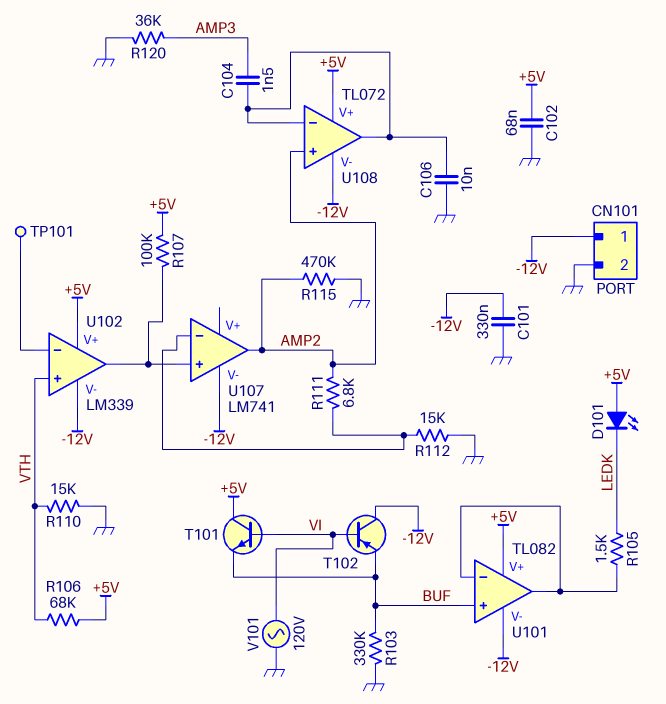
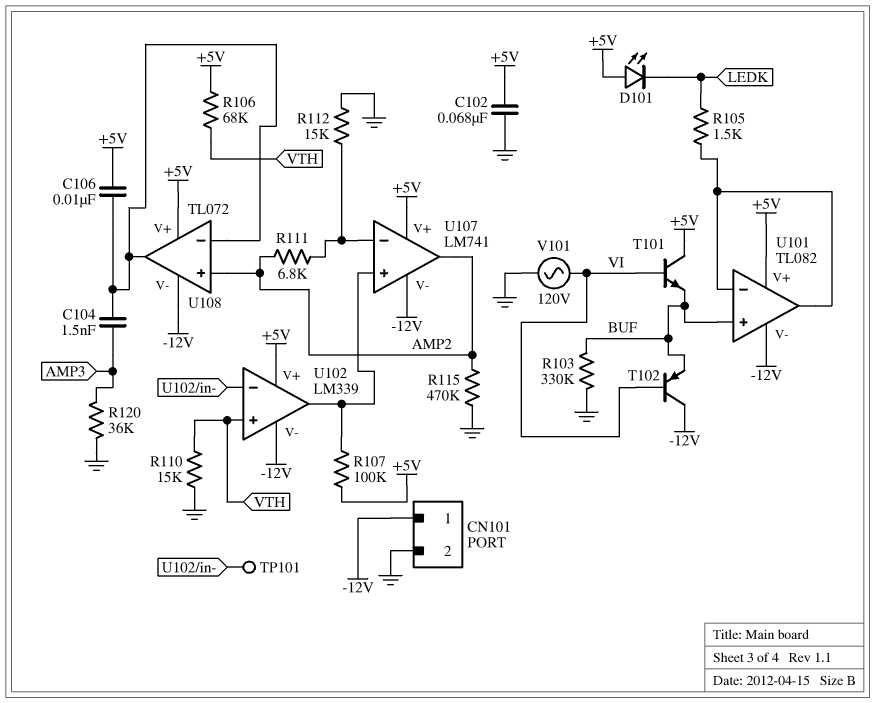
C101: 330nF (-12V, GND) -> none
C106: 10nF (GND, U108/in-) -> 10nF (+5V, U108/in-)
U107 pin V+: none -> +5V

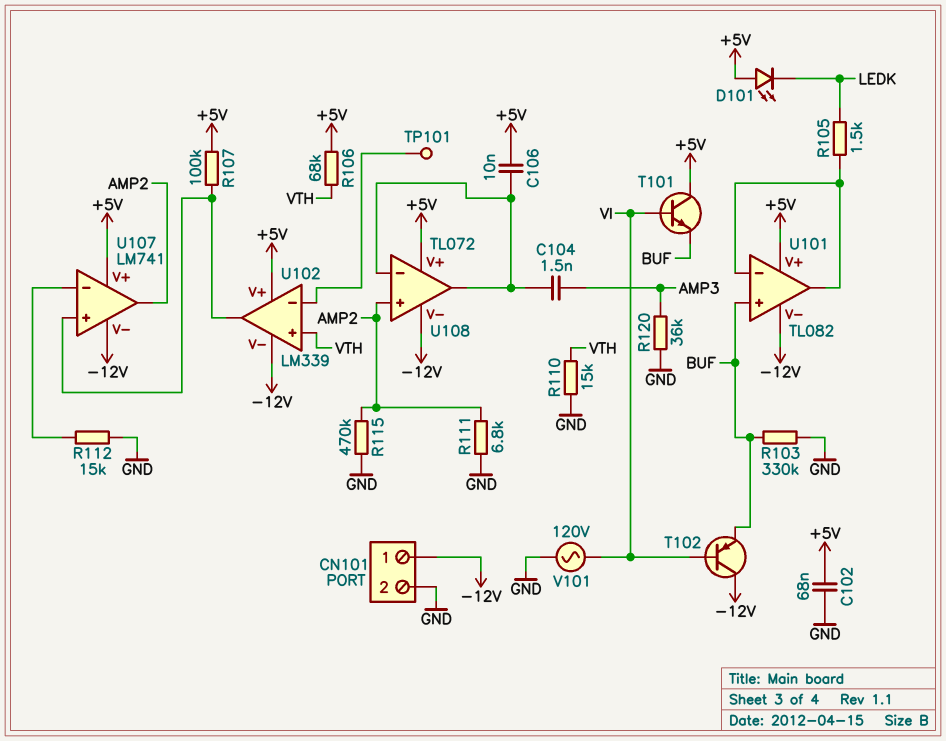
R111: 6.8k (AMP2, U107/in-) -> 6.8k (AMP2, GND)

